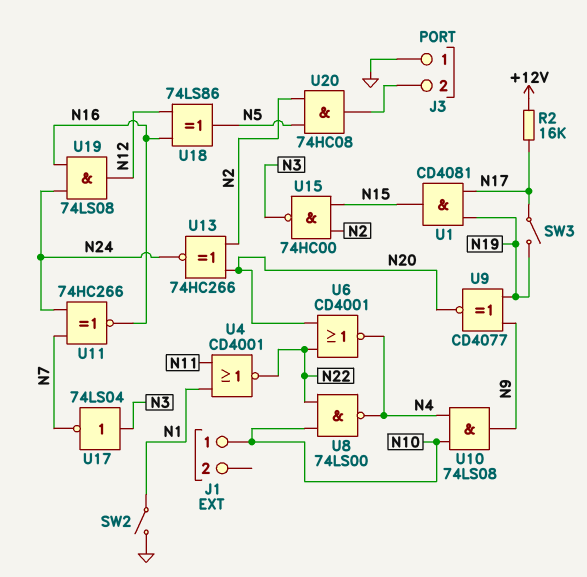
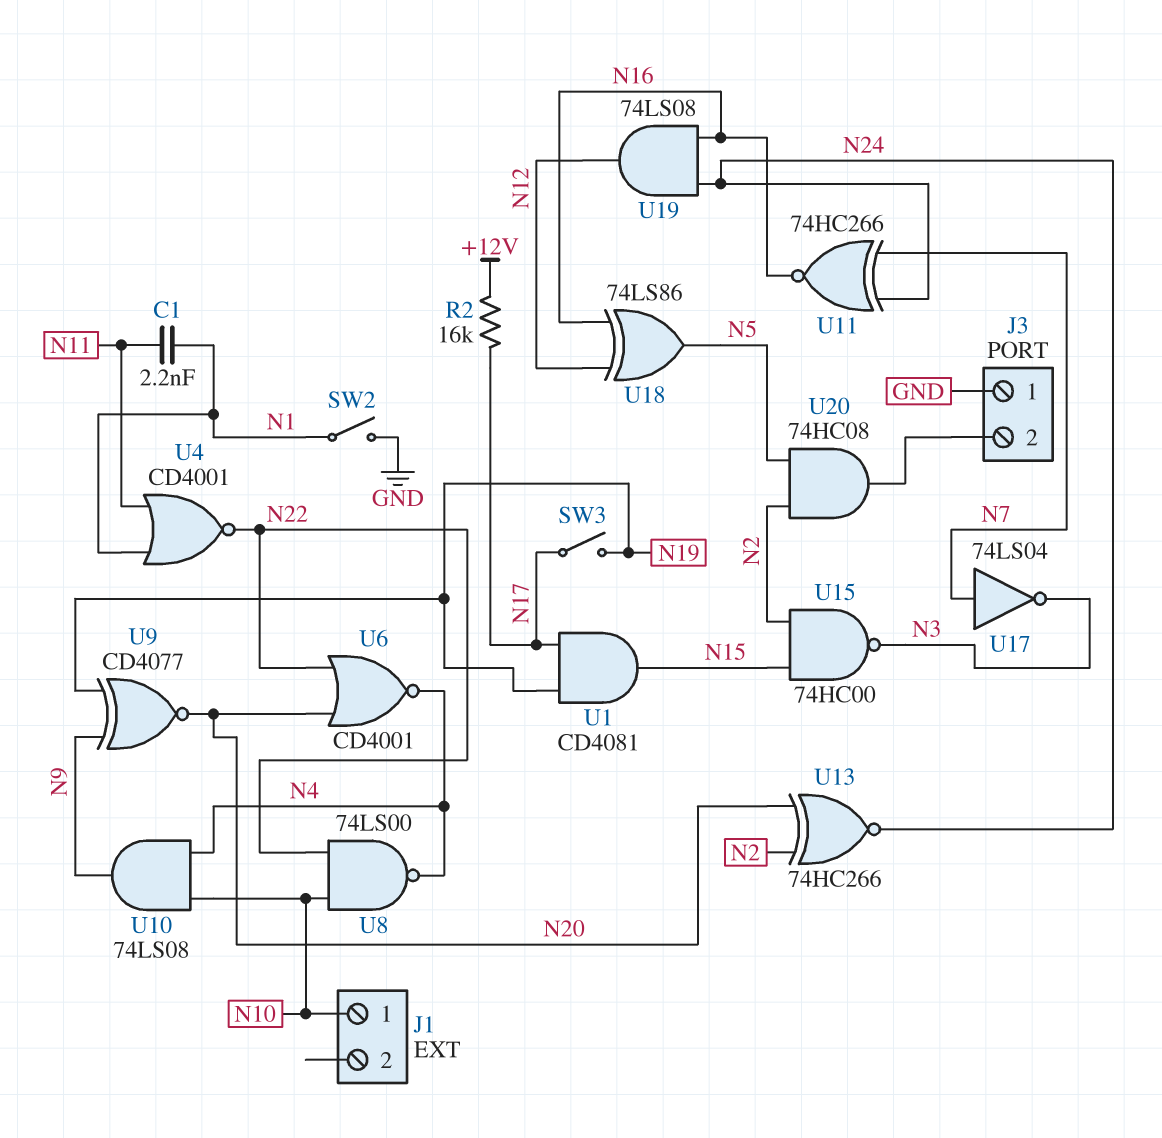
C1: none -> 2.2nF (N1, N11)
U17: NOT 74LS04 (in N3, out N7) -> NOT 74LS04 (in N7, out N3)

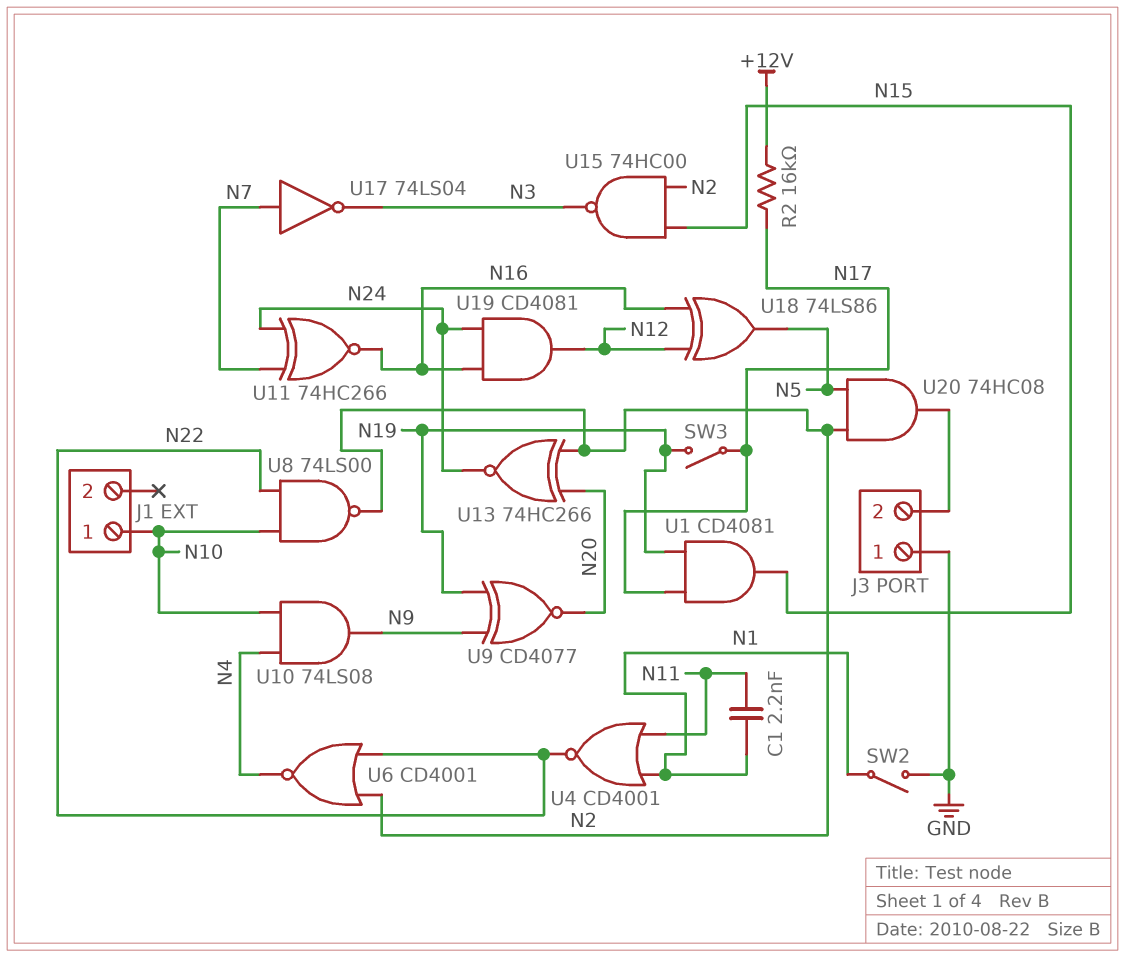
U6: NOR CD4001 (in N20, in N22, out N4) -> NOR CD4001 (in N2, in N22, out N4)
U8: NAND 74LS00 (in N10, in N22, out N4) -> NAND 74LS00 (in N10, in N22, out N2)
U19: AND 74LS08 (in N16, in N24, out N12) -> AND CD4081 (in N16, in N24, out N12)

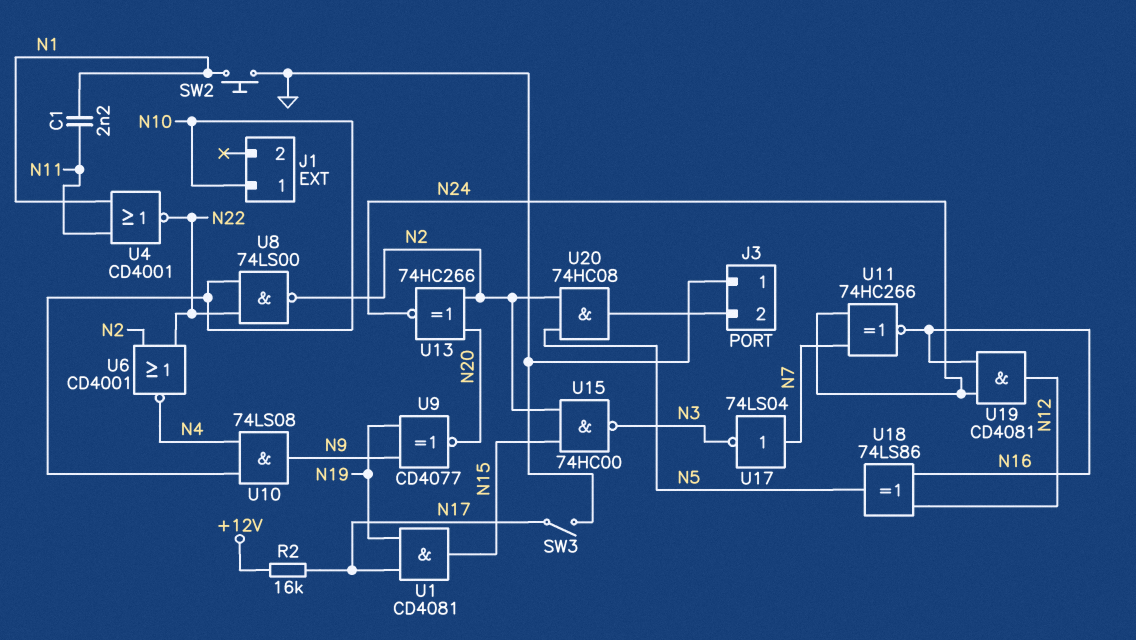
SW2: switch (GND, N1) -> button (GND, N1)
SW3: switch (N17, N19) -> switch (GND, N17)

